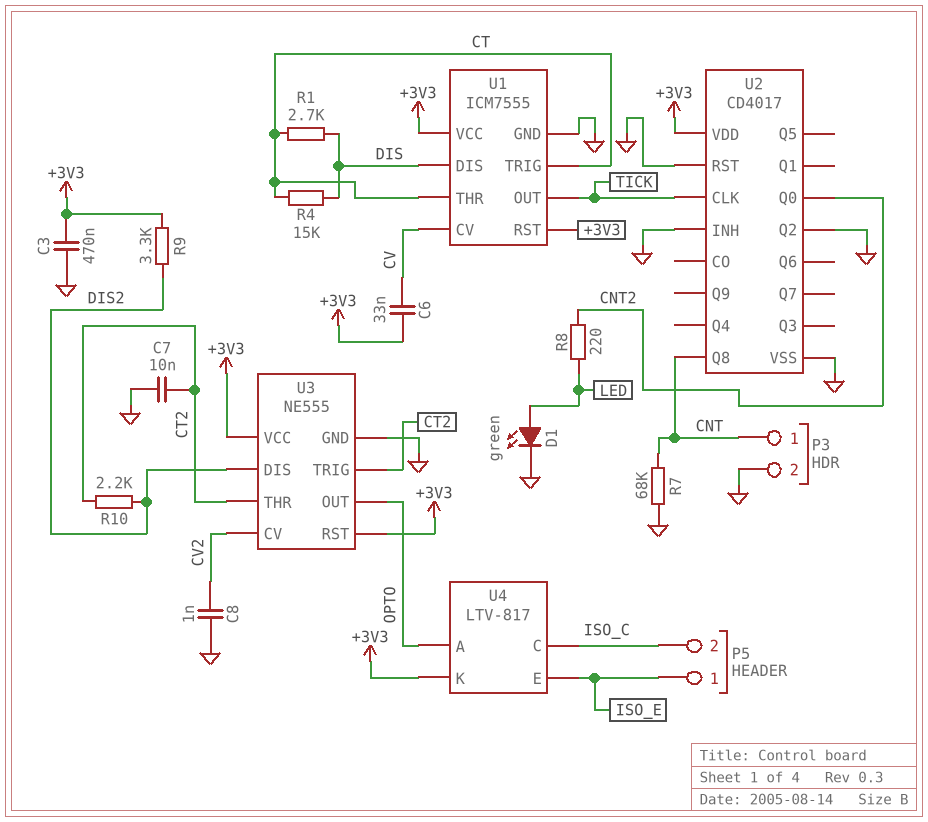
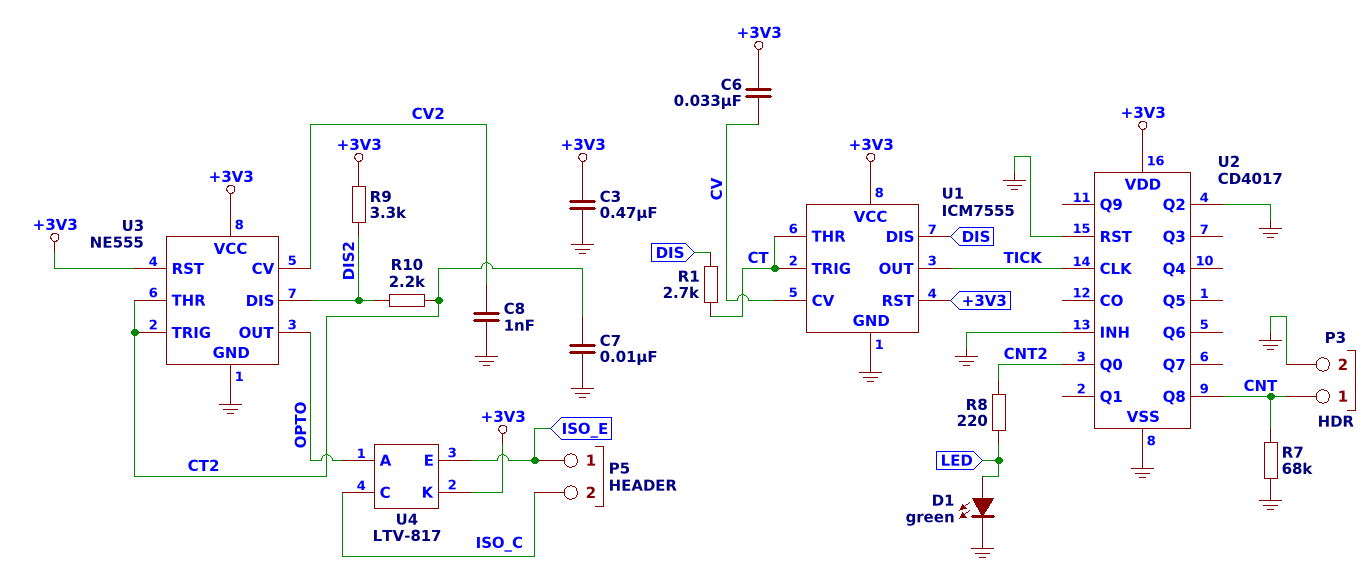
R4: 15k (CT, DIS) -> none

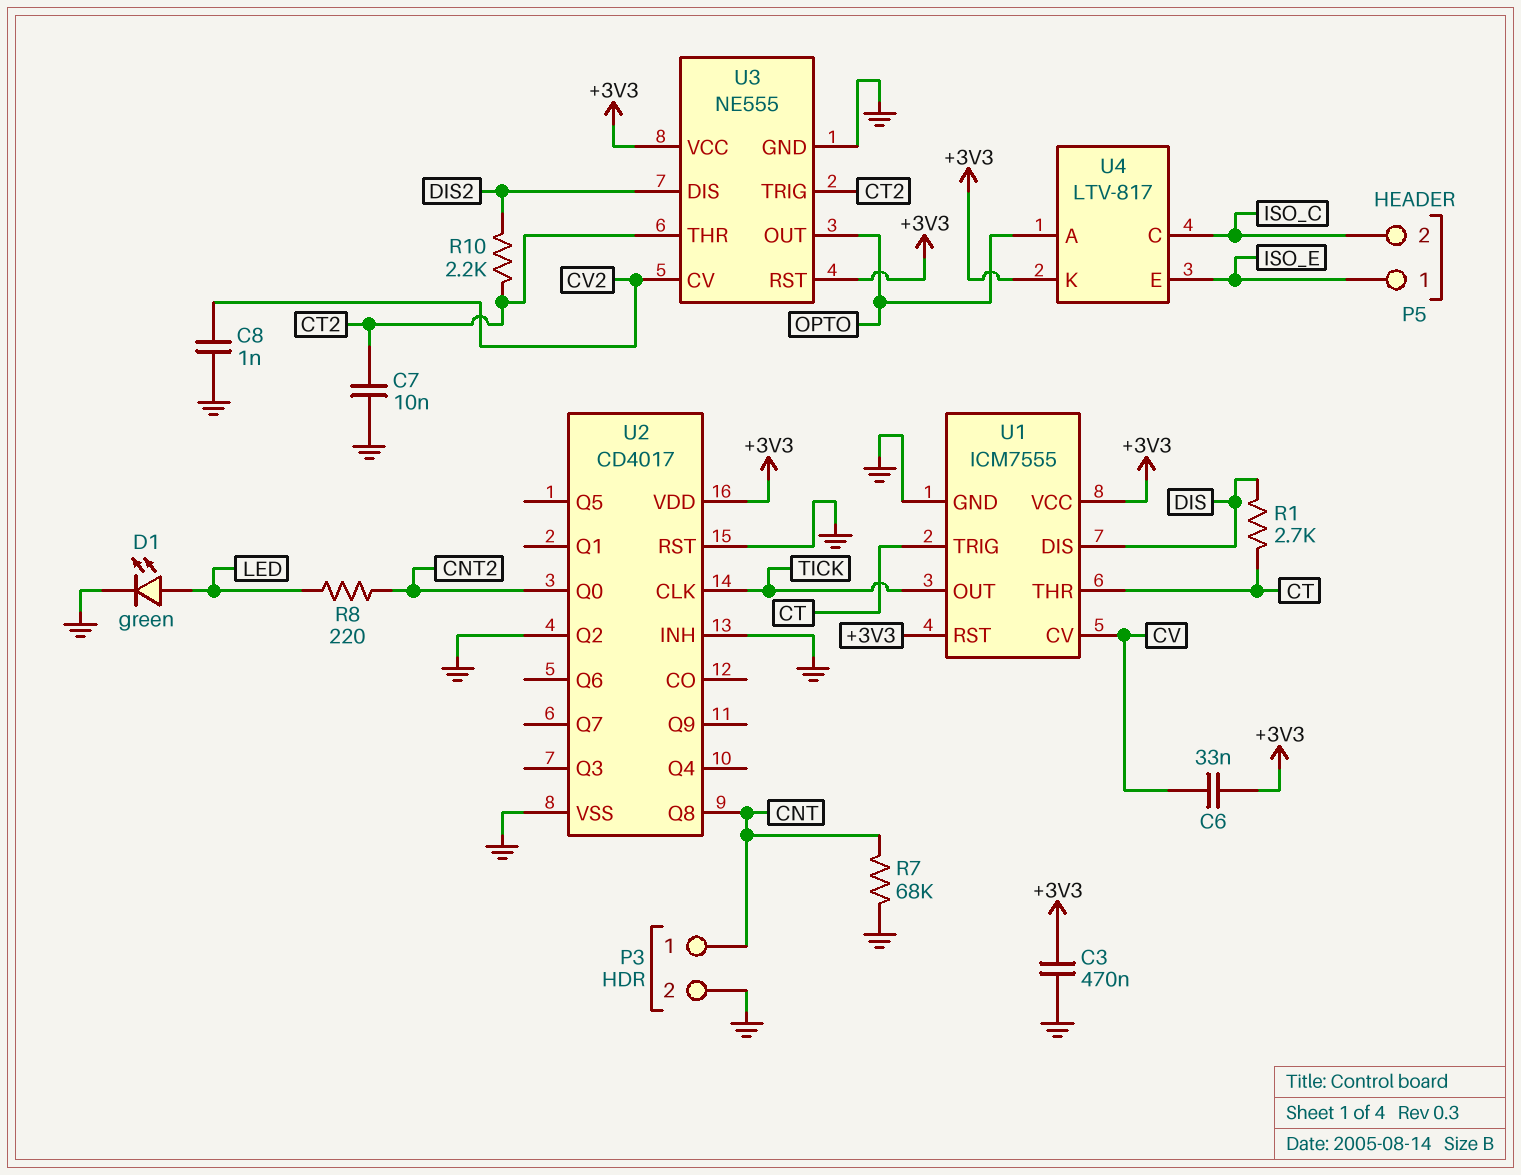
R9: 3.3k (+3V3, DIS2) -> none

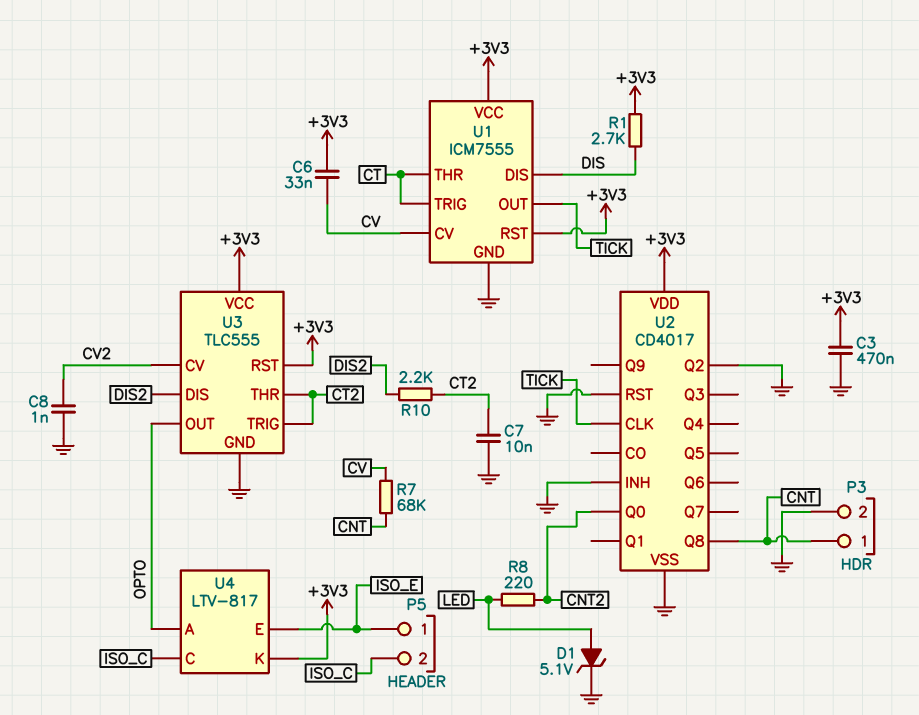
D1: LED green (A LED, K GND) -> zener 5.1V (A LED, K GND)
R1: 2.7k (CT, DIS) -> 2.7k (+3V3, DIS)
R7: 68k (CNT, GND) -> 68k (CNT, CV)
U3: NE555 -> TLC555

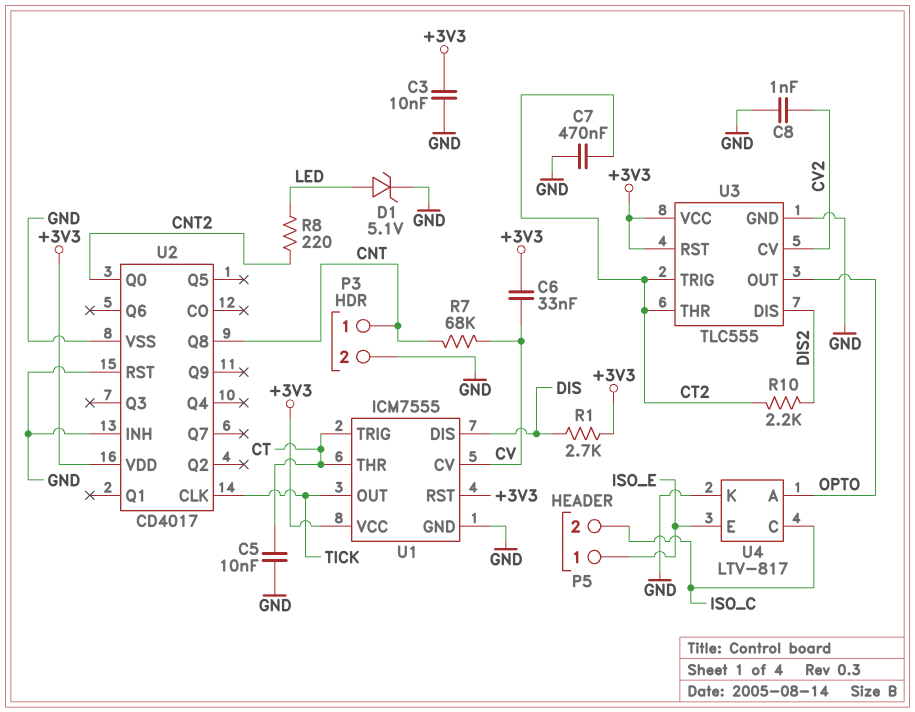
C3: 470nF (+3V3, GND) -> 10nF (+3V3, GND)
C5: none -> 10nF (CT, GND)
C7: 10nF (CT2, GND) -> 470nF (CT2, GND)
U2 pin Q2: GND -> none
U4 pin K: +3V3 -> GND

